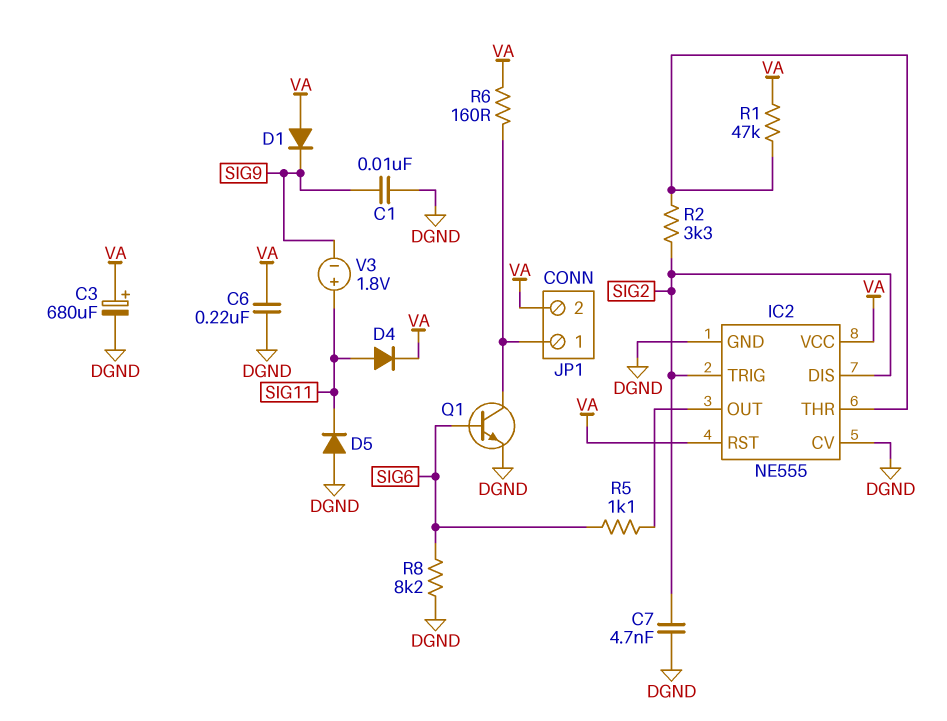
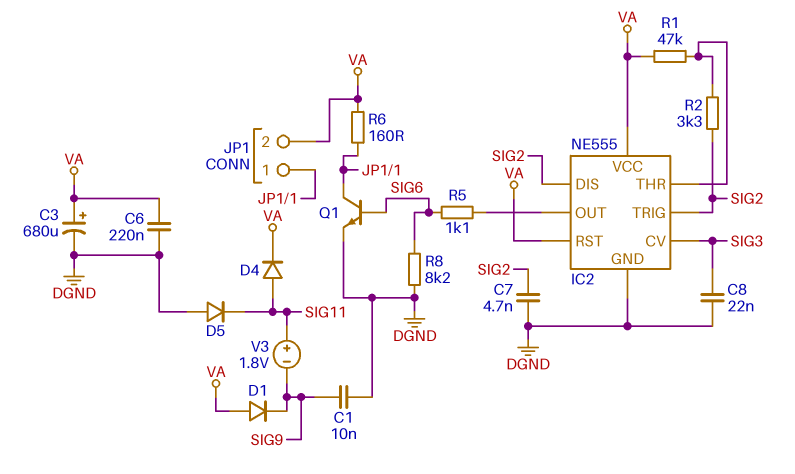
C8: none -> 22nF (DGND, SIG3)
IC2 pin CV: DGND -> SIG3

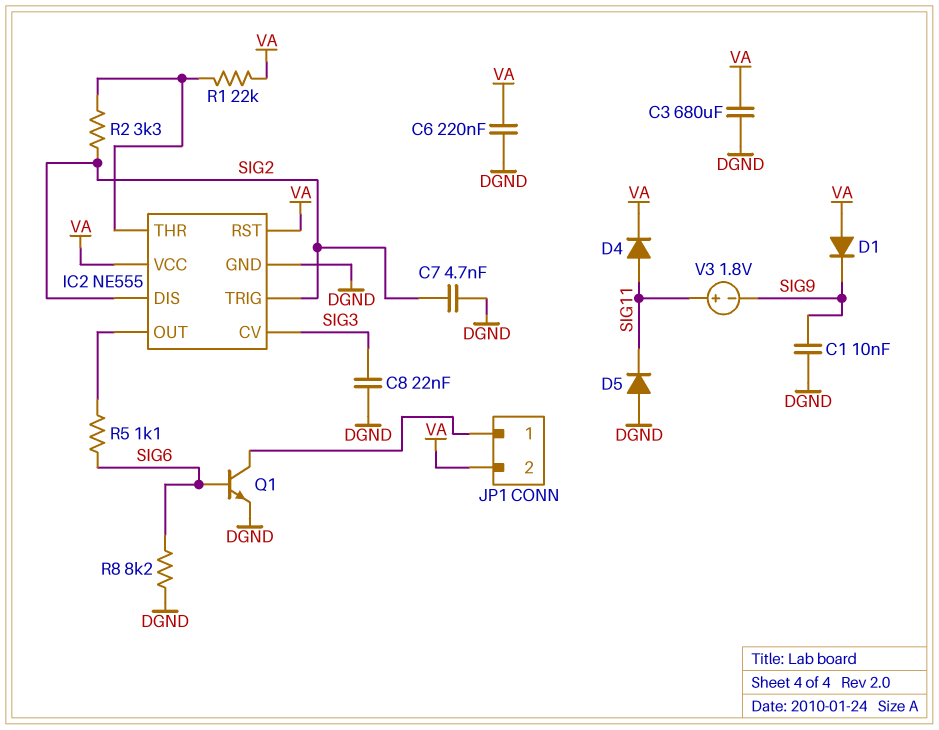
C3: 680uF (plus VA, minus DGND) -> 680uF (DGND, VA)
R1: 47k (IC2/THR, VA) -> 22k (IC2/THR, VA)
R6: 160 (JP1/1, VA) -> none

